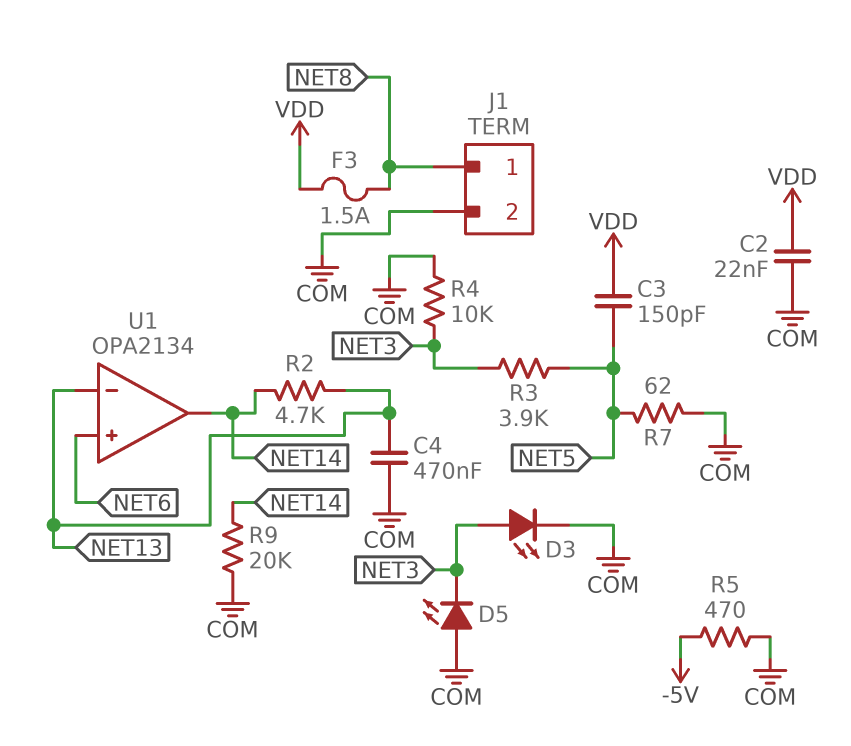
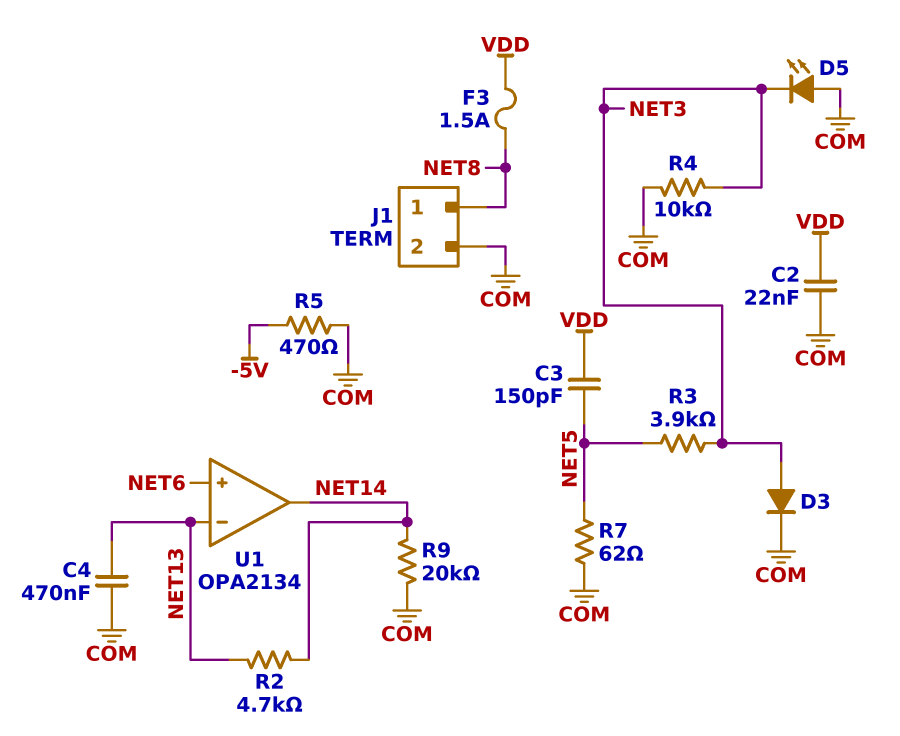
D3: LED (A NET3, K COM) -> diode (A NET3, K COM)

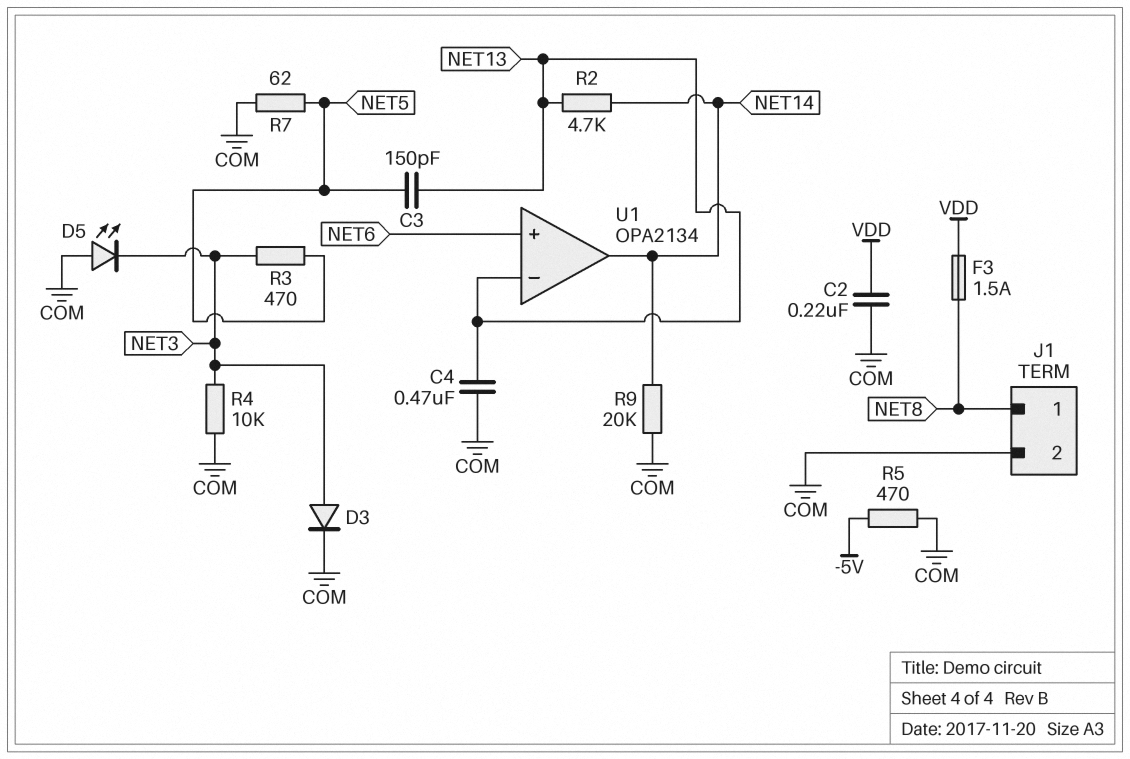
C2: 22nF (COM, VDD) -> 220nF (COM, VDD)
C3: 150pF (NET5, VDD) -> 150pF (NET5, NET13)
R3: 3.9k (NET3, NET5) -> 470 (NET3, NET5)

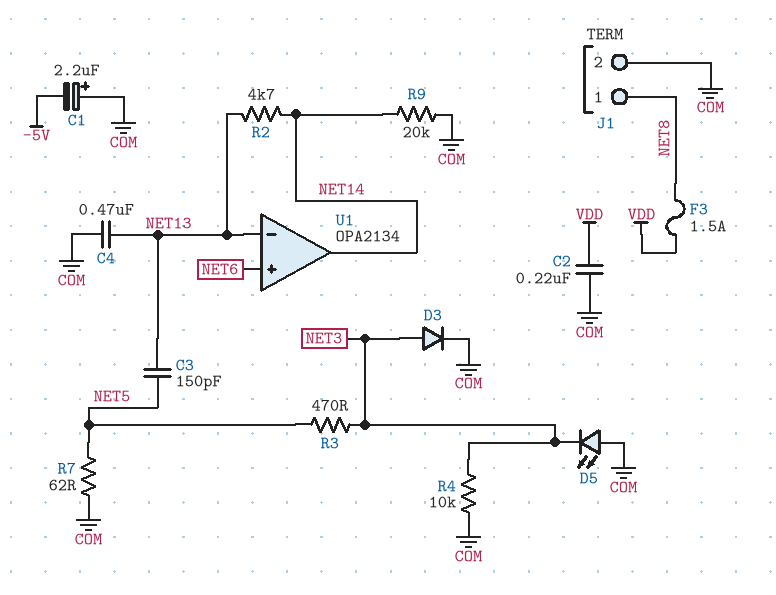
C1: none -> 2.2uF (plus COM, minus -5V)
R5: 470 (-5V, COM) -> none

